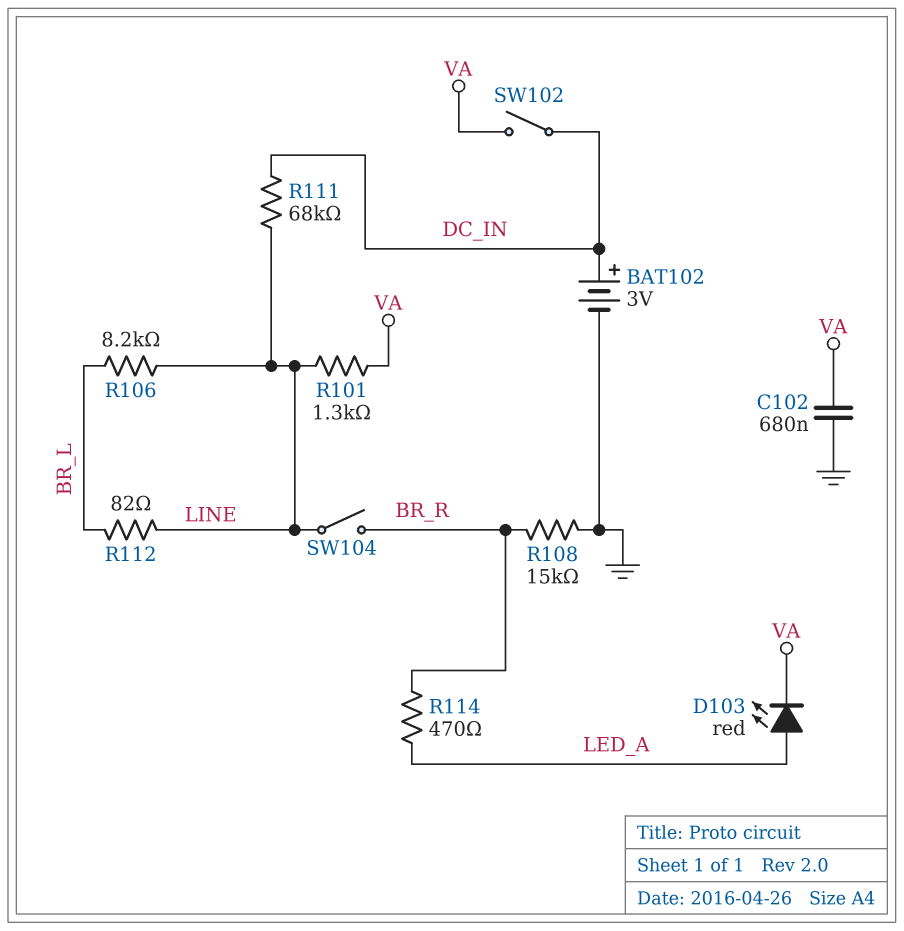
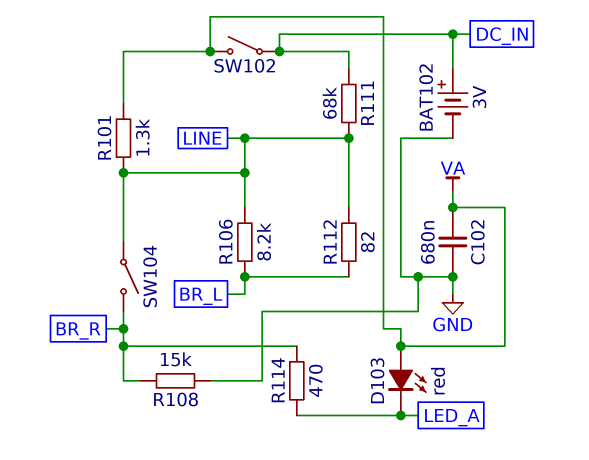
D103: LED red (A LED_A, K VA) -> LED red (A VA, K LED_A)

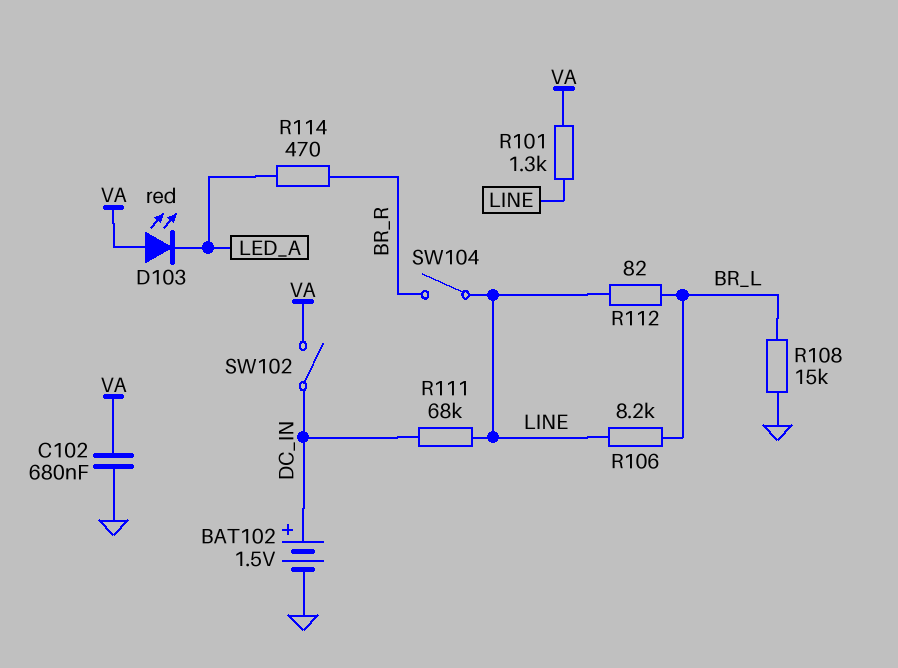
BAT102: 3V (plus DC_IN, minus GND) -> 1.5V (plus DC_IN, minus GND)
R108: 15k (BR_R, GND) -> 15k (BR_L, GND)

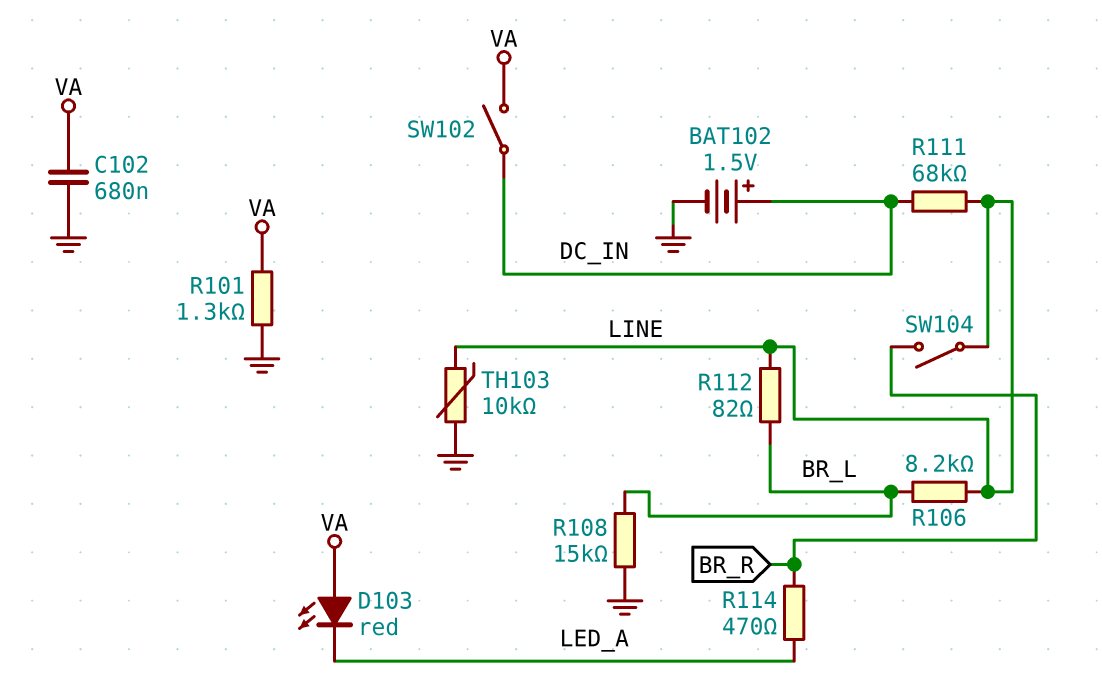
R101: 1.3k (LINE, VA) -> 1.3k (GND, VA)
TH103: none -> 10k (GND, LINE)

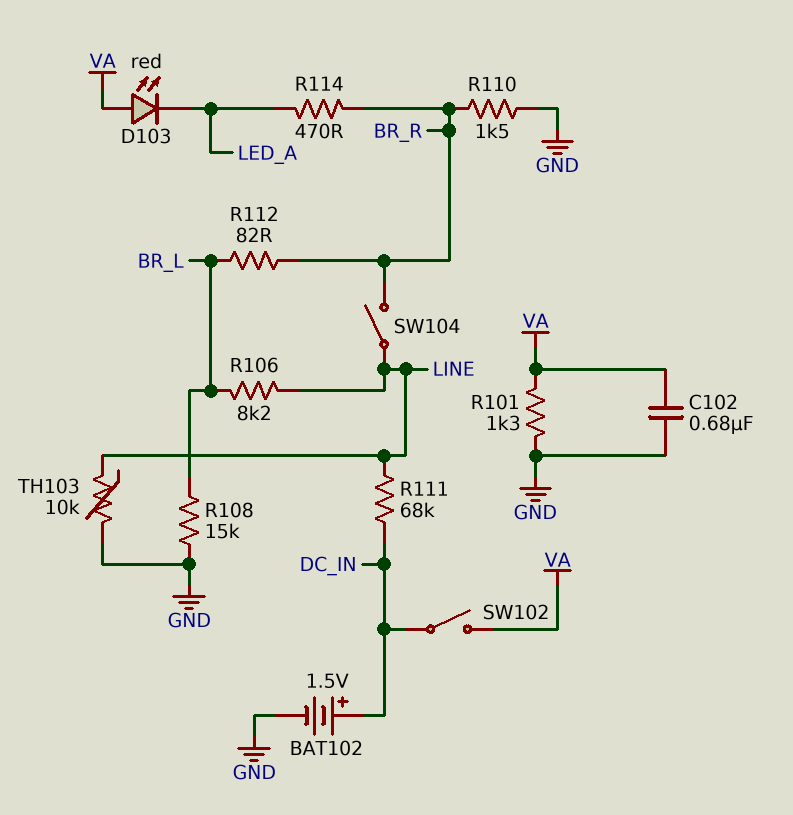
R110: none -> 1.5k (BR_R, GND)
R112: 82 (BR_L, LINE) -> 82 (BR_L, BR_R)

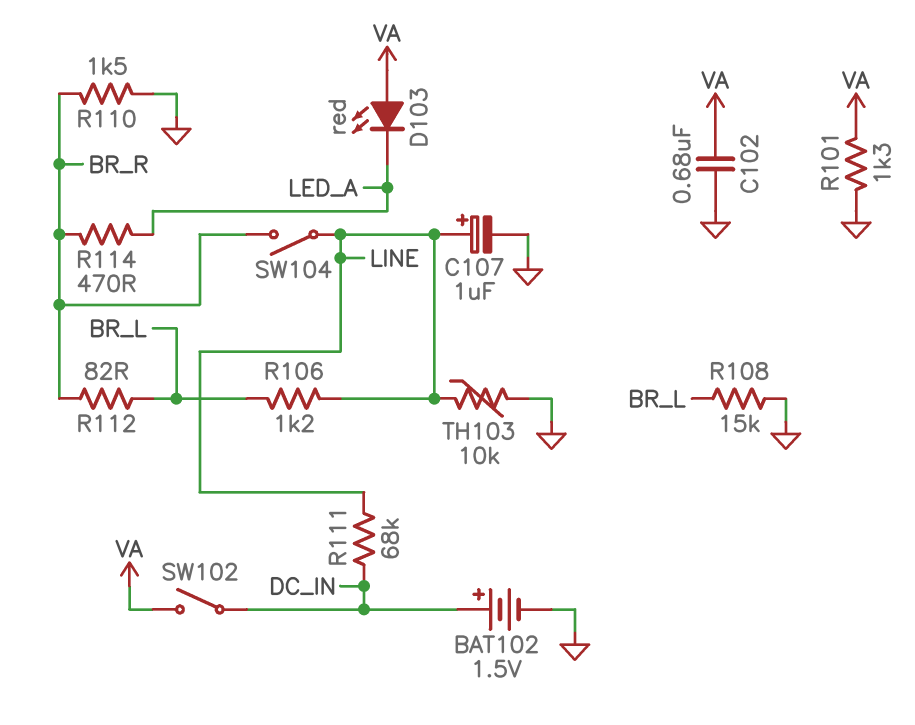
C107: none -> 1uF (plus LINE, minus GND)
R106: 8.2k (BR_L, LINE) -> 1.2k (BR_L, LINE)

